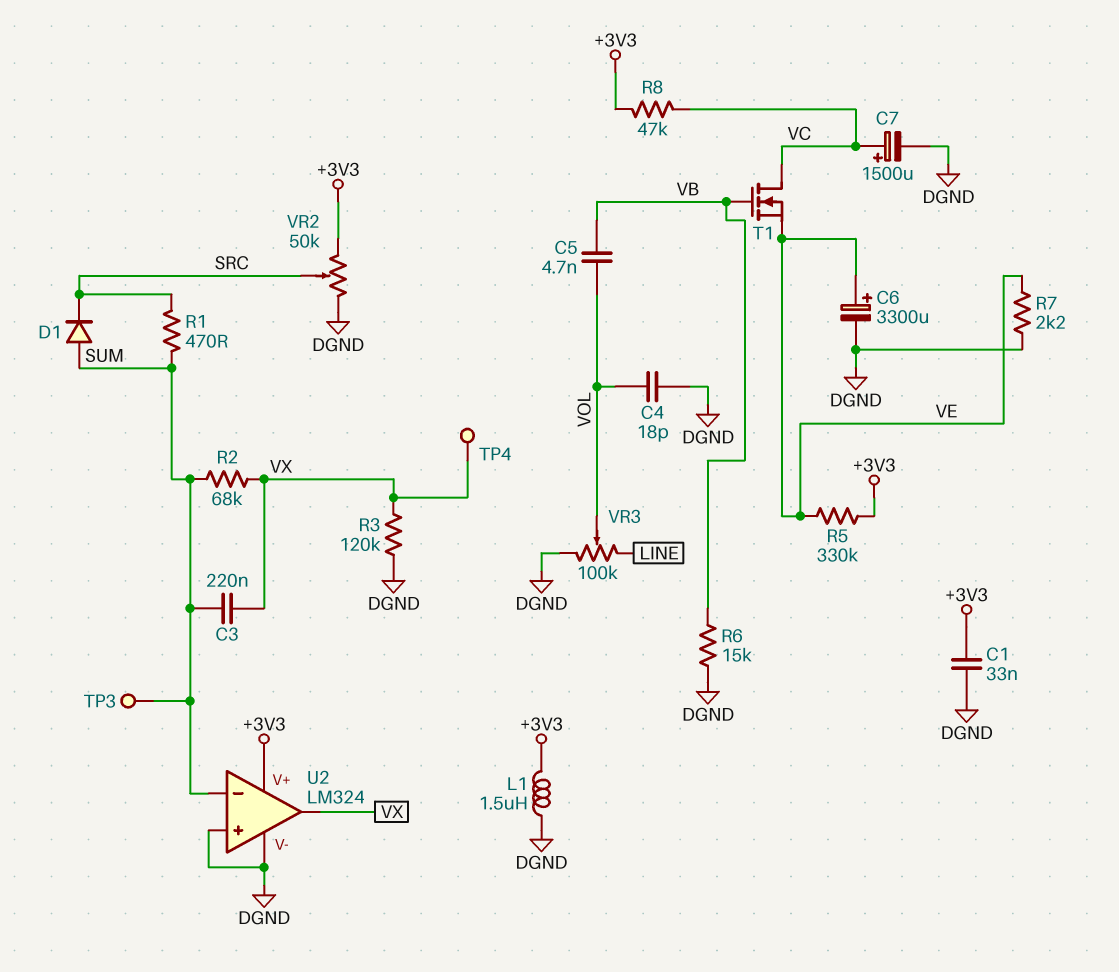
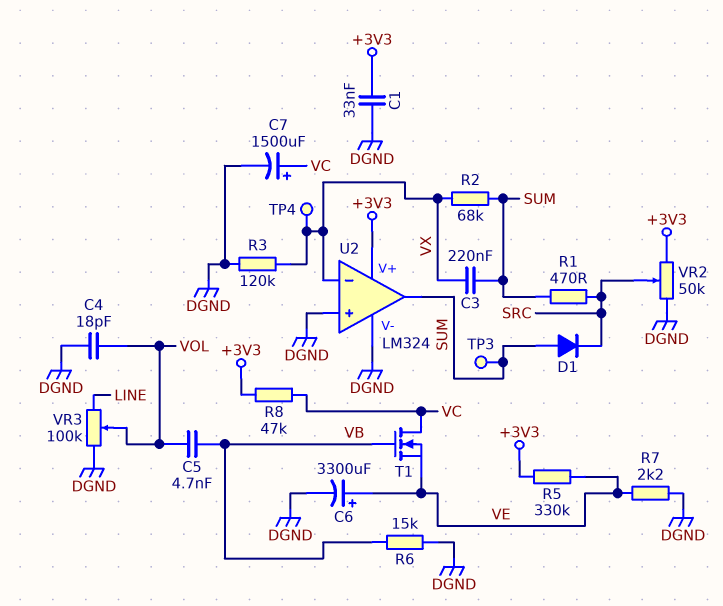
L1: 1.5uH (+3V3, DGND) -> none
U2 pin in-: SUM -> VX
U2 pin out: VX -> SUM

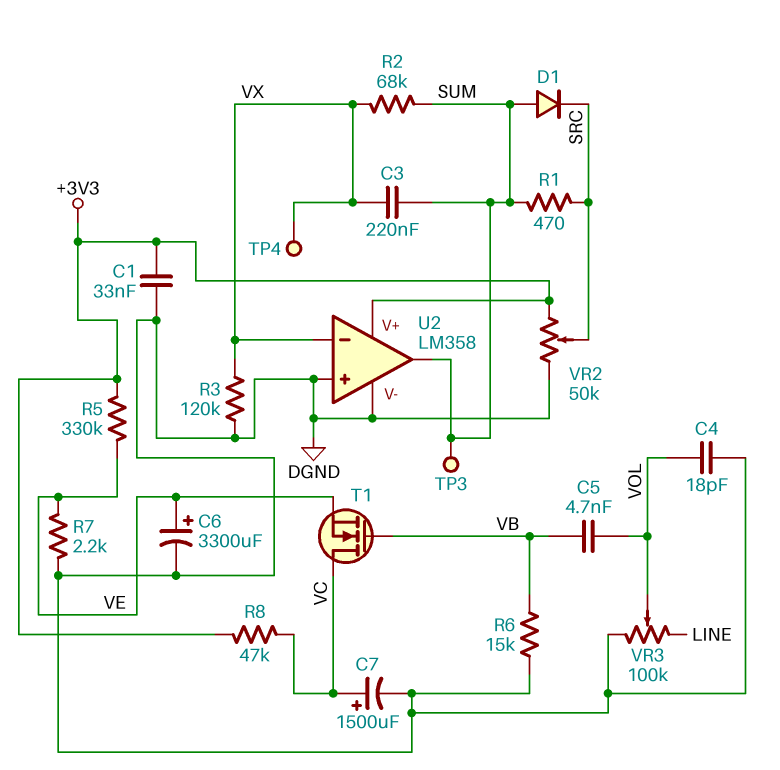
U2: LM324 -> LM358

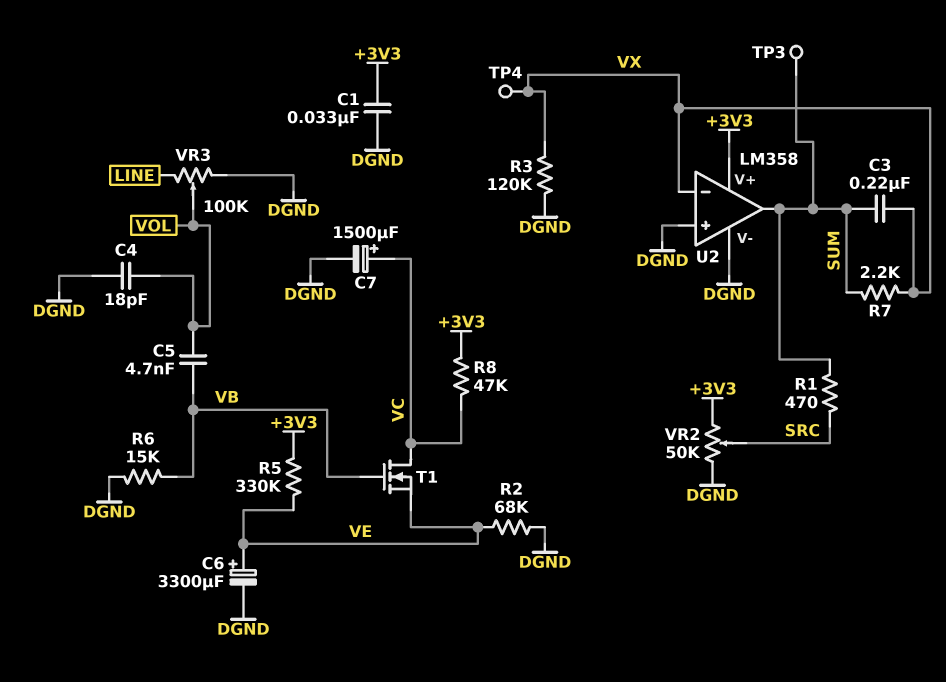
D1: diode (A SUM, K SRC) -> none
R2: 68k (SUM, VX) -> 68k (DGND, VE)
R7: 2.2k (DGND, VE) -> 2.2k (SUM, VX)

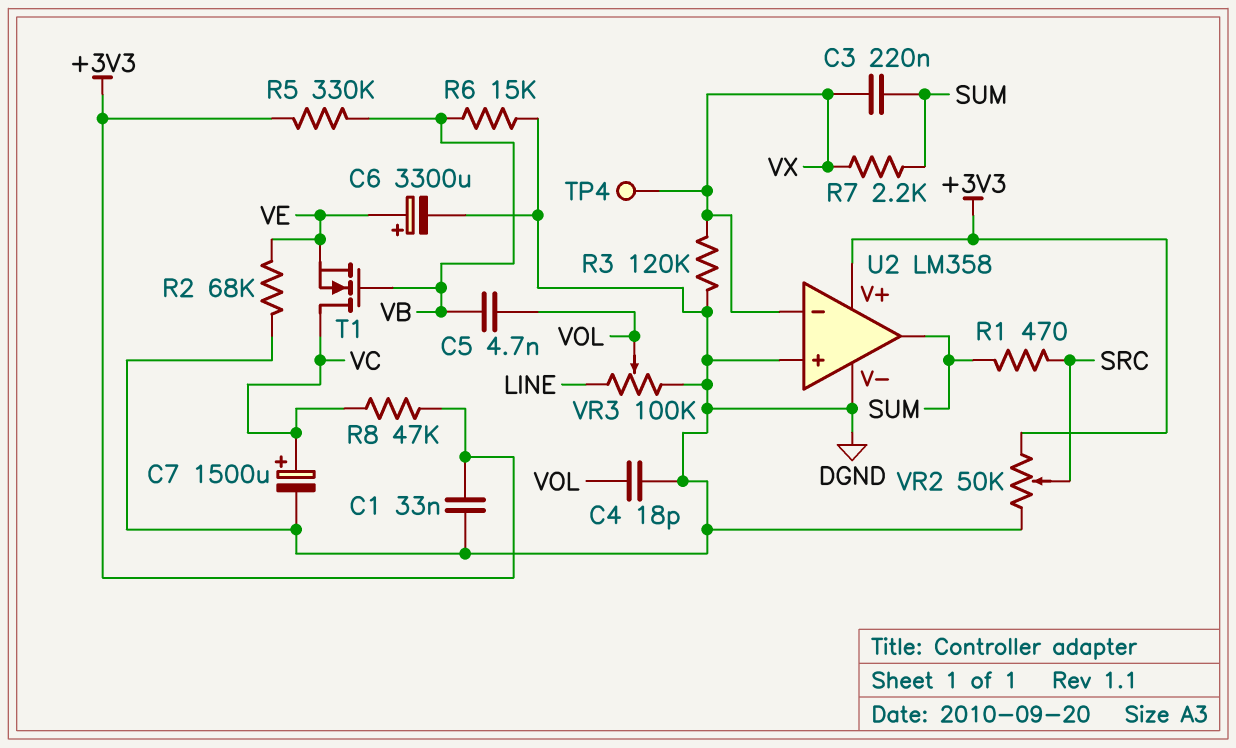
R5: 330k (+3V3, VE) -> 330k (+3V3, VB)
TP3: test point (SUM) -> none

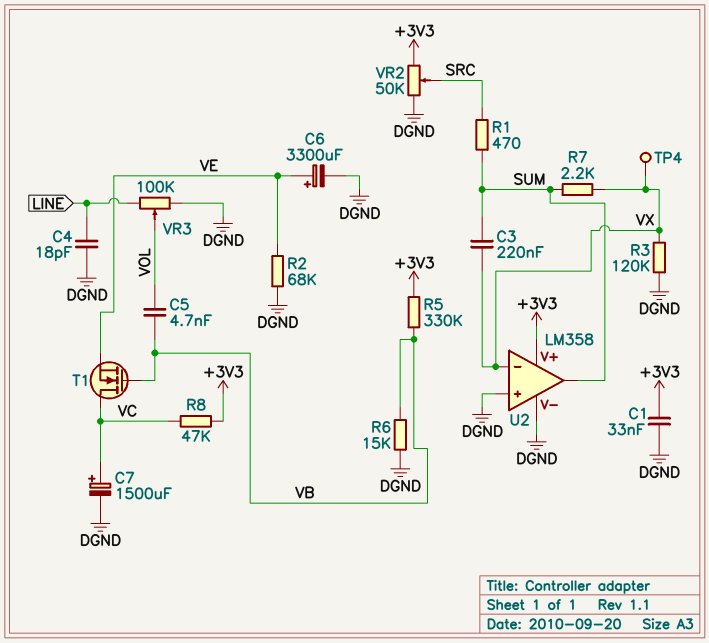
C4: 18pF (DGND, VOL) -> 18pF (DGND, LINE)

